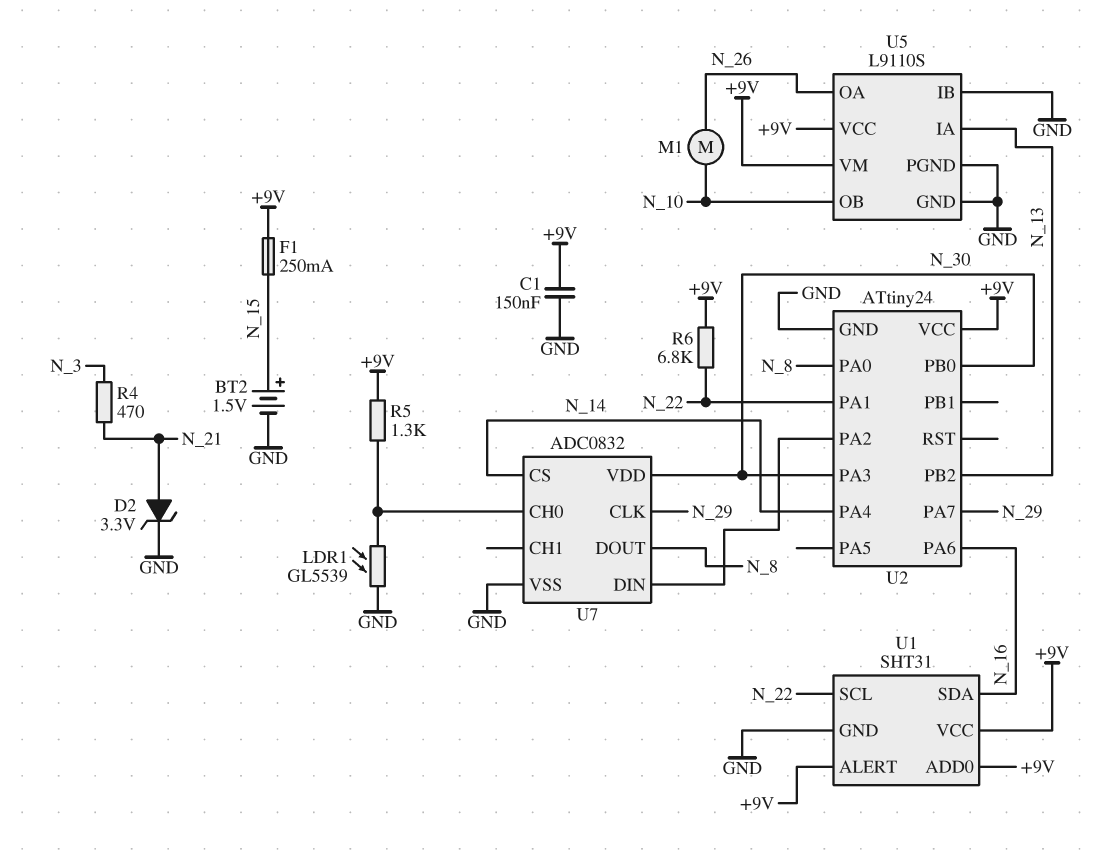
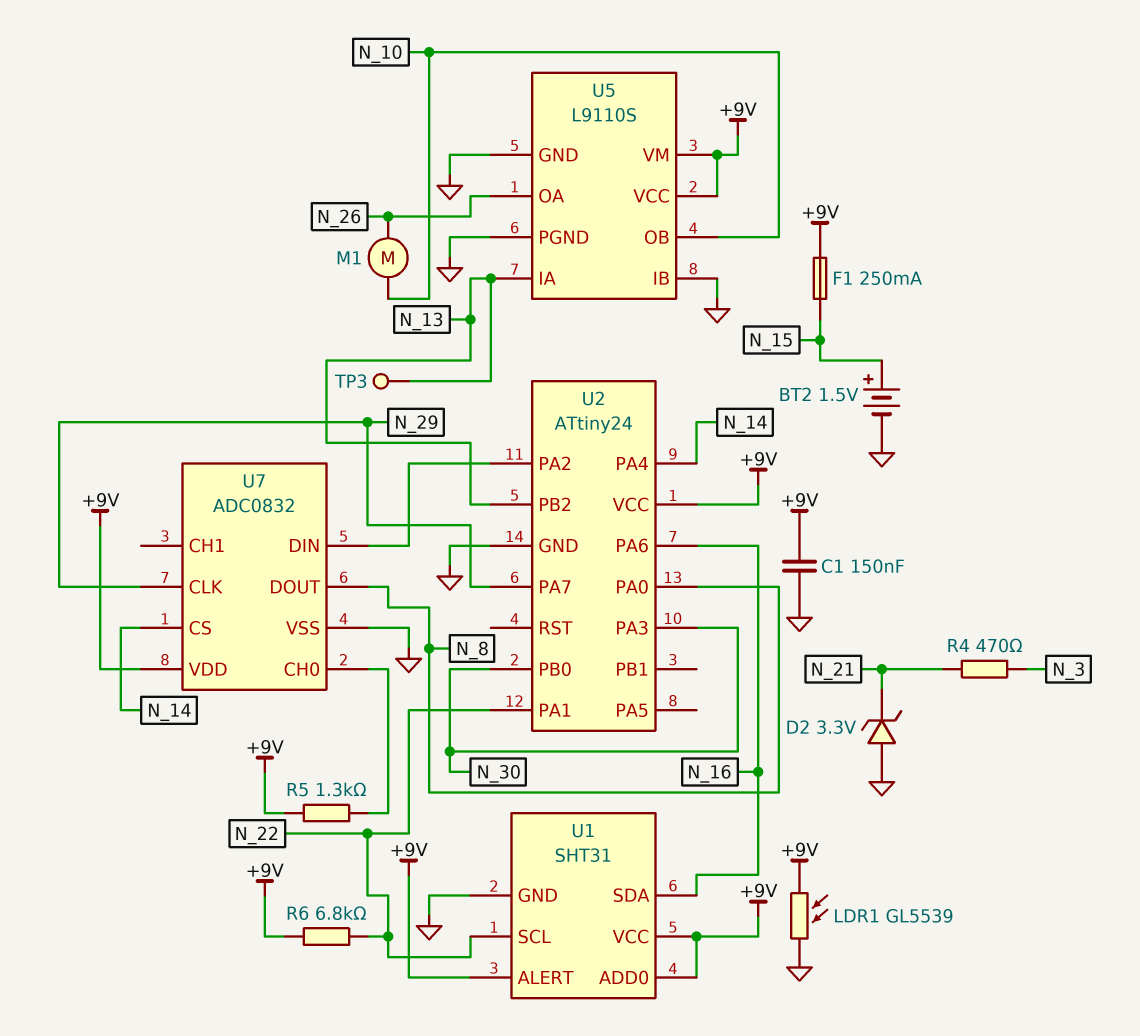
D2: zener 3.3V (A N_21, K GND) -> zener 3.3V (A GND, K N_21)
LDR1: GL5539 (GND, U7/CH0) -> GL5539 (+9V, GND)
TP3: none -> test point (N_13)
U7 pin VDD: N_30 -> +9V

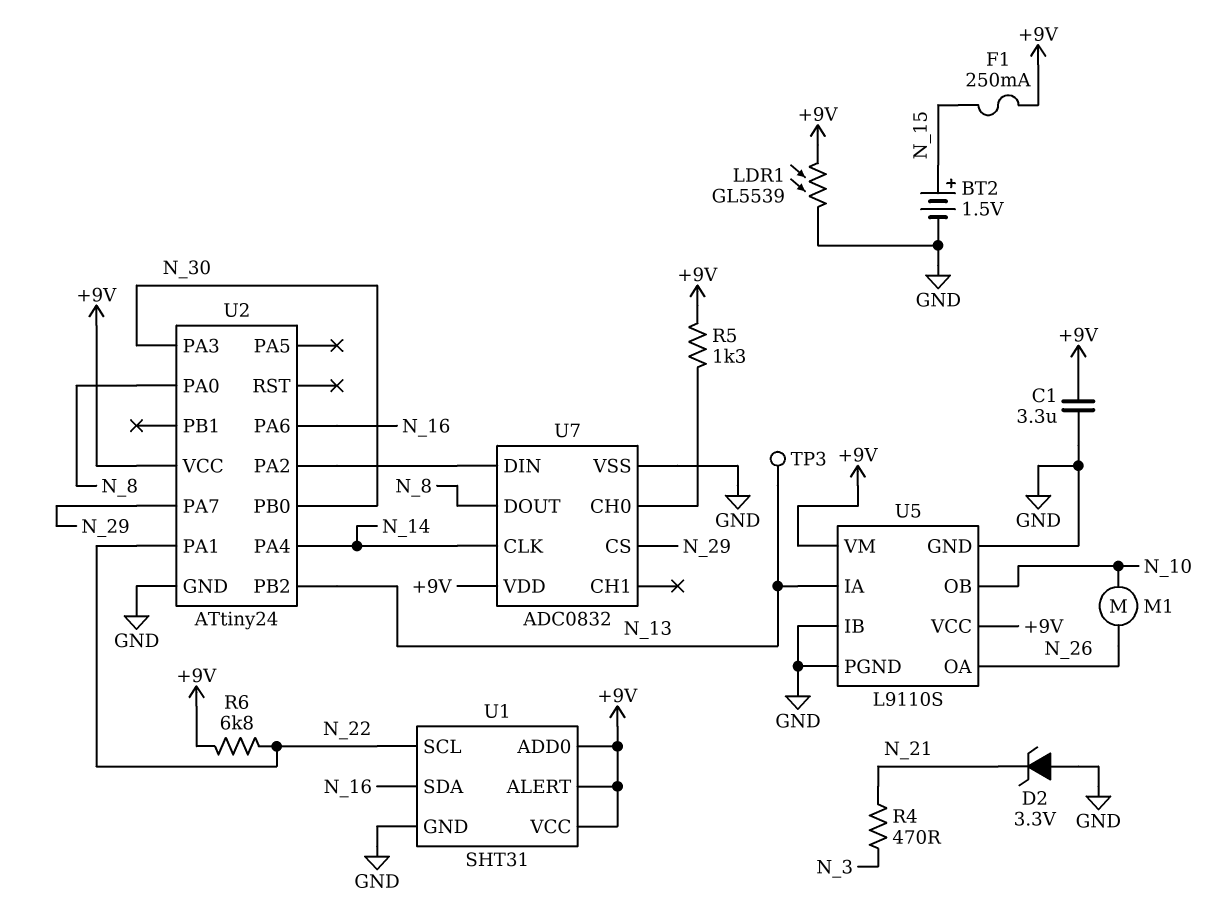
C1: 150nF (+9V, GND) -> 3.3uF (+9V, GND)
U7 pin CLK: N_29 -> N_14
U7 pin CS: N_14 -> N_29

